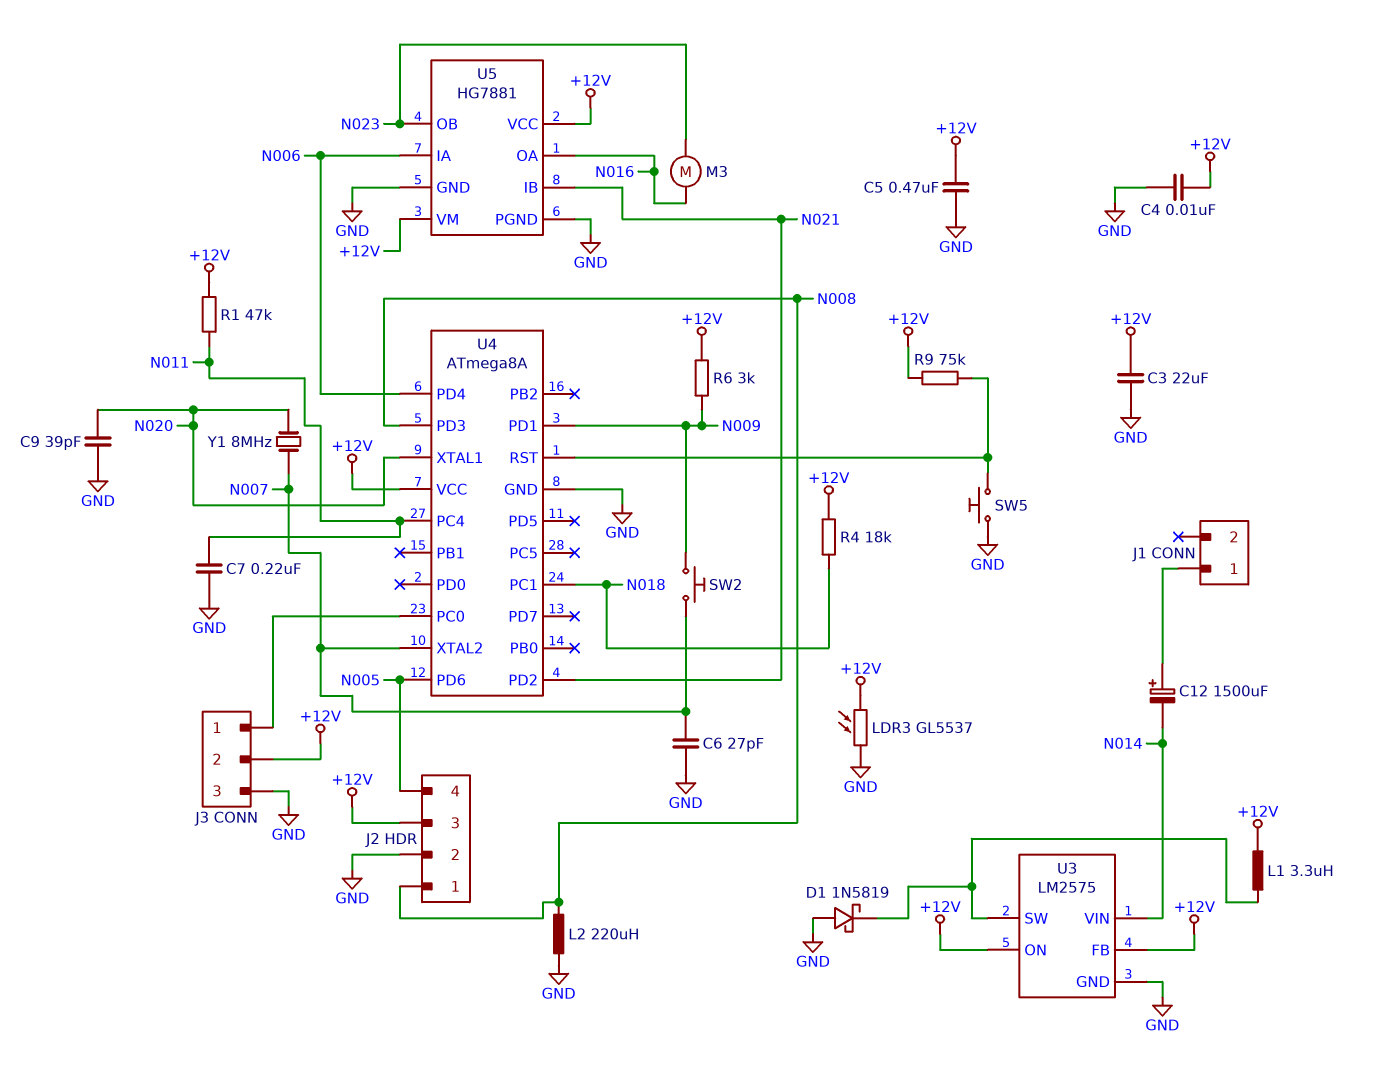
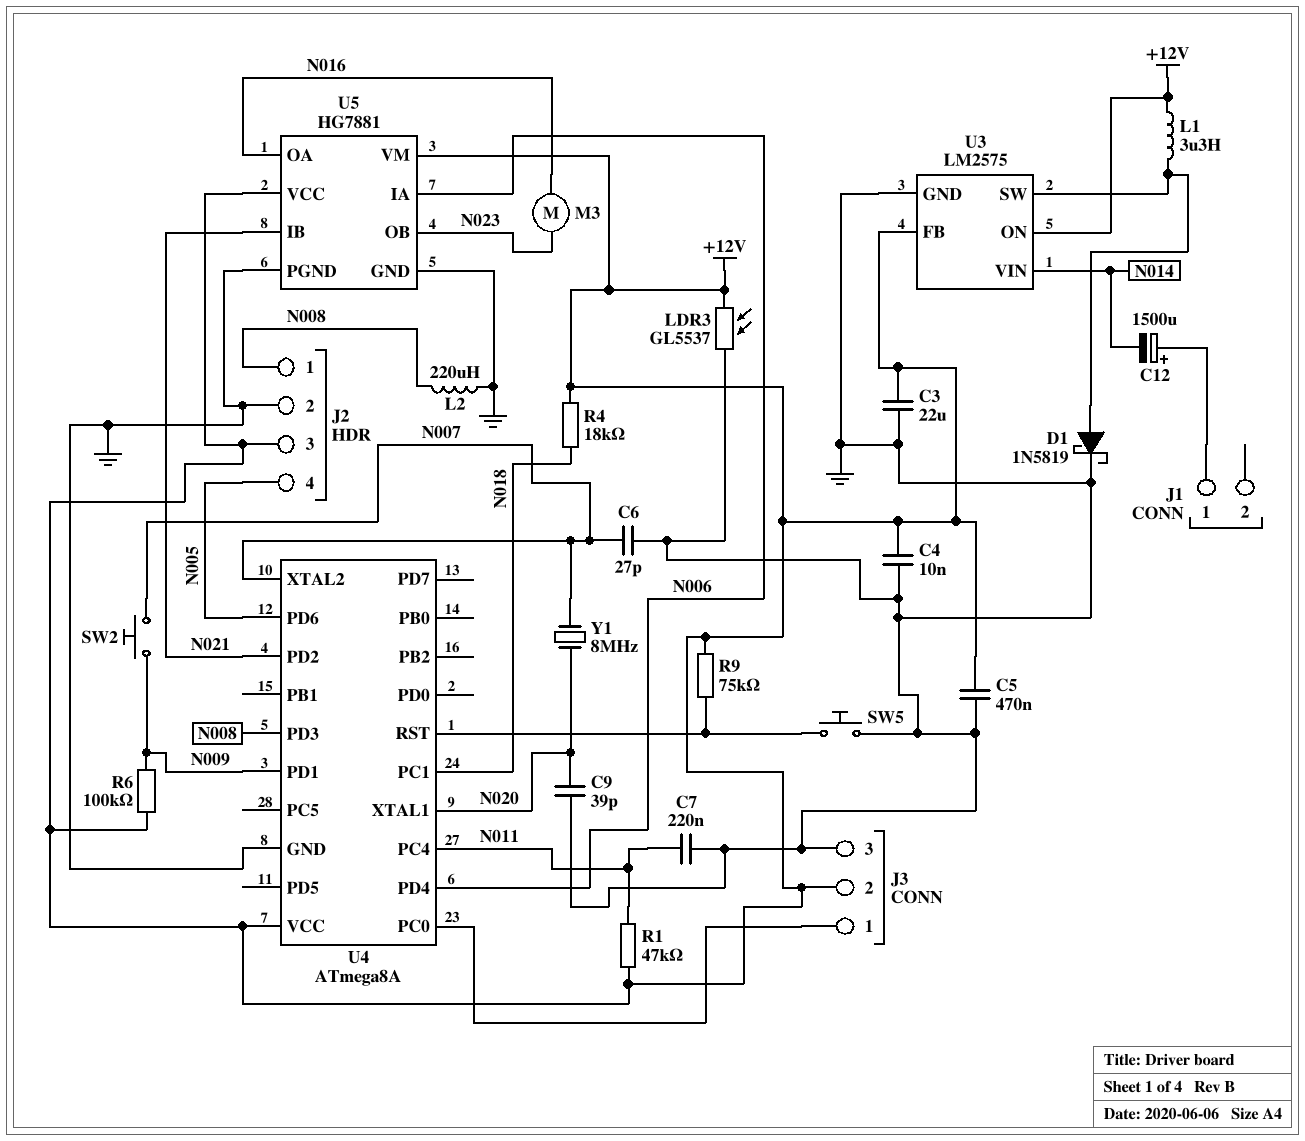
D1: schottky 1N5819 (A GND, K U3/SW) -> schottky 1N5819 (A U3/SW, K GND)
R6: 3k (+12V, N009) -> 100k (+12V, N009)

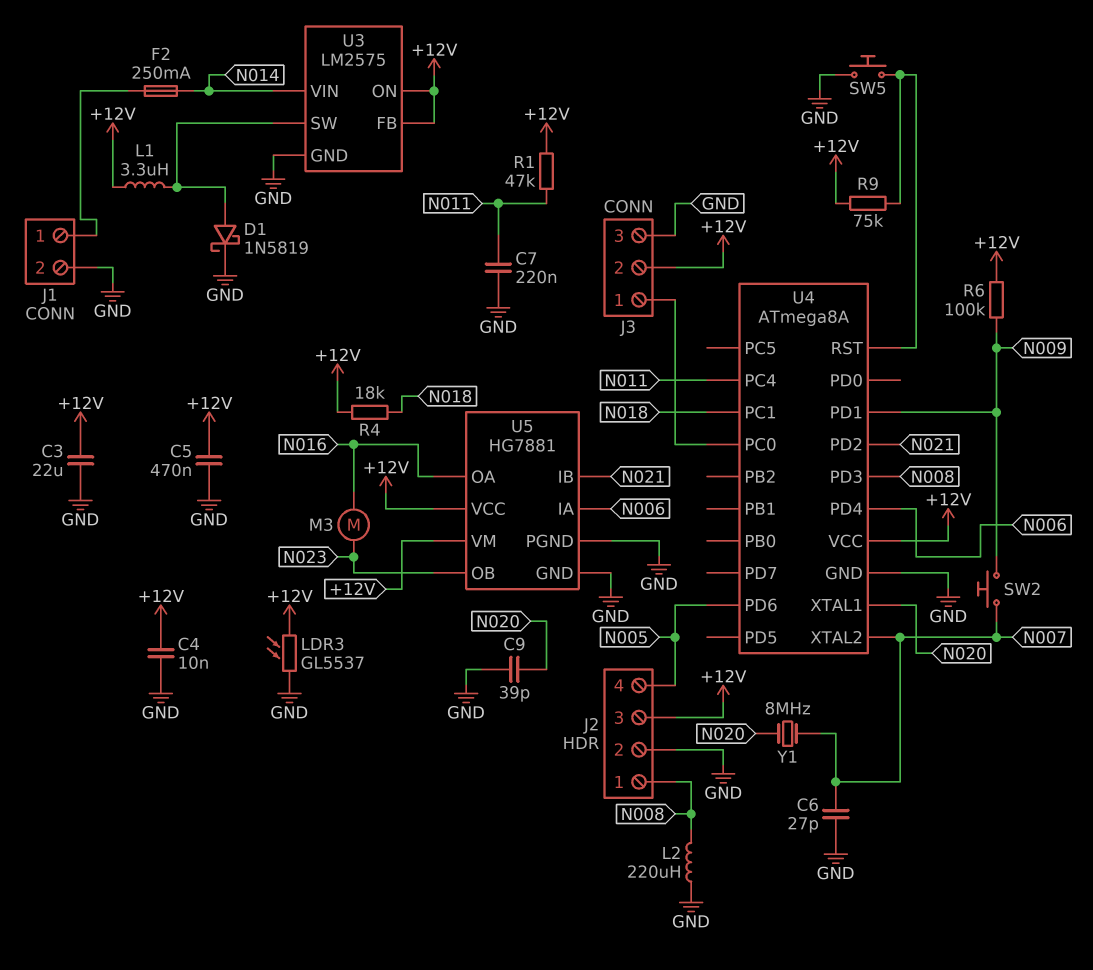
C12: 1500uF (plus J1/1, minus N014) -> none
F2: none -> 250mA (J1/1, N014)
J1 pin 2: none -> GND

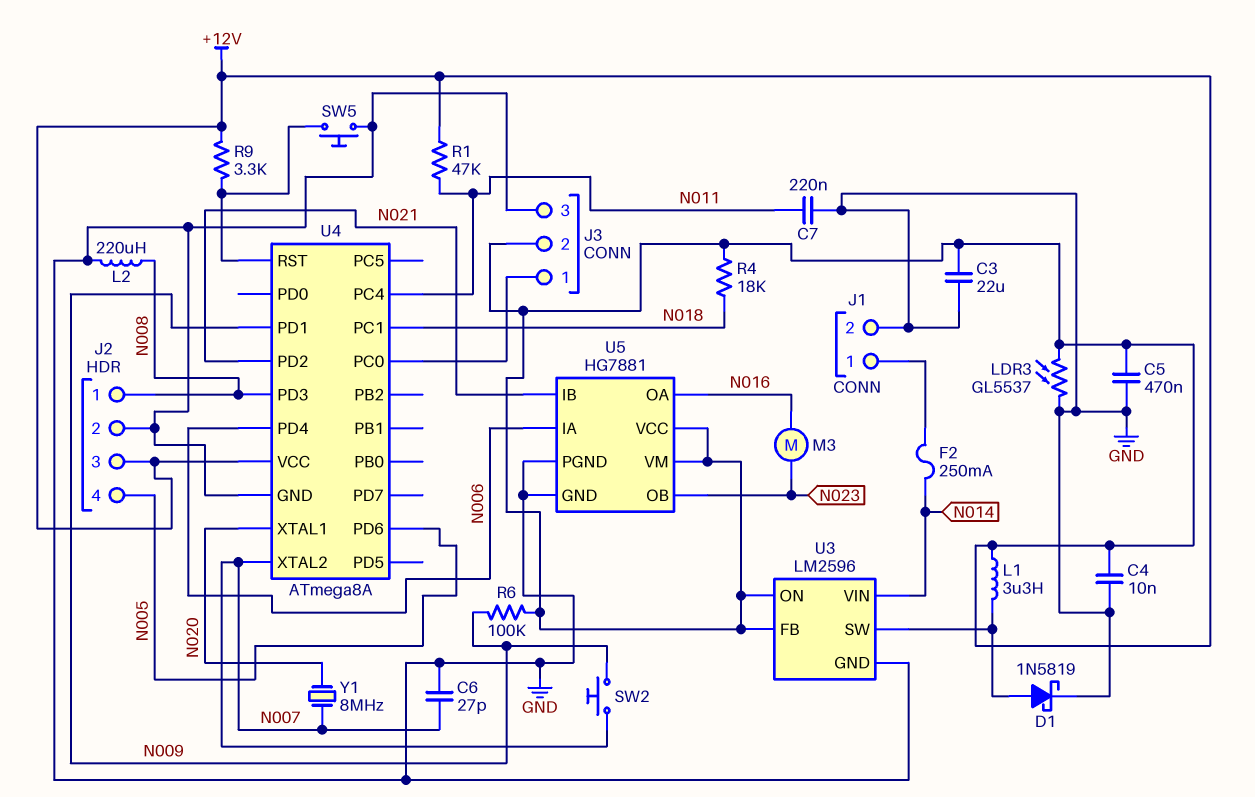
C9: 39pF (GND, N020) -> none
R9: 75k (+12V, U4/RST) -> 3.3k (+12V, U4/RST)
U3: LM2575 -> LM2596

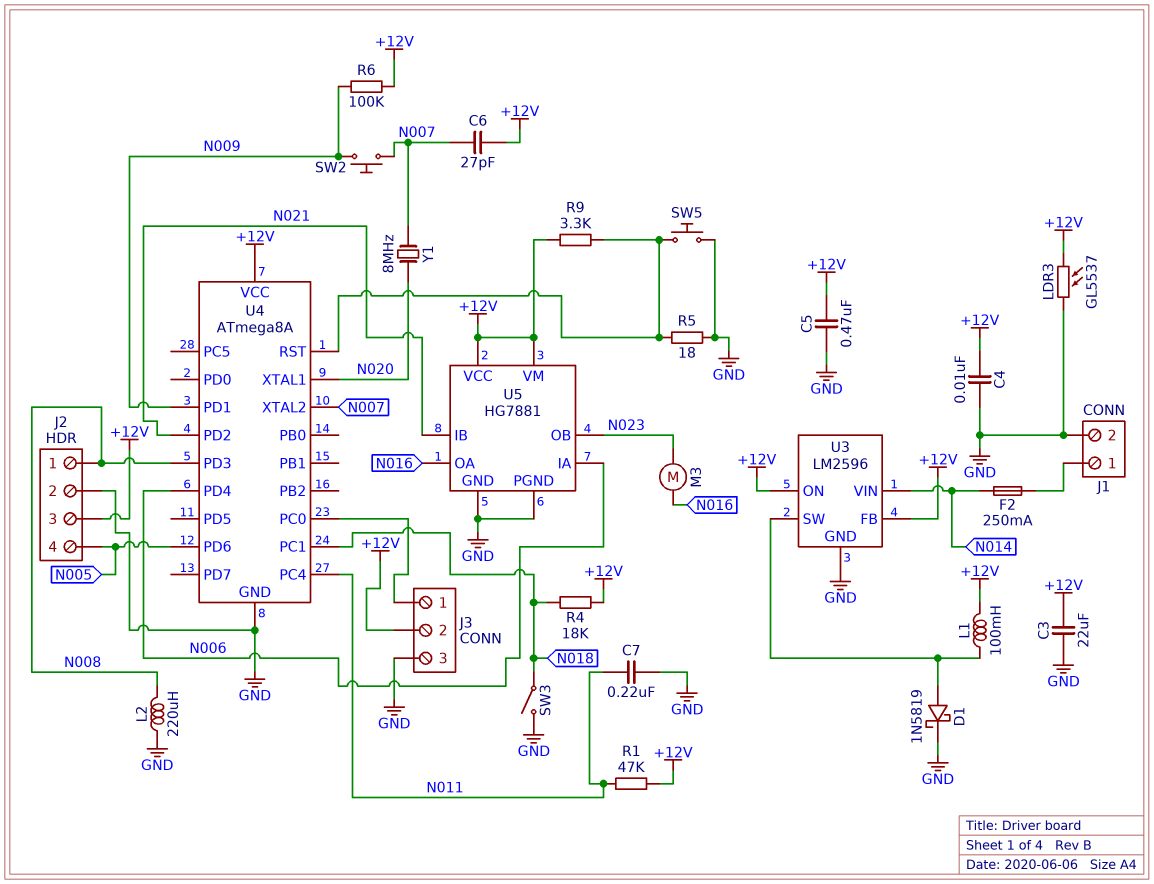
C6: 27pF (GND, N007) -> 27pF (+12V, N007)
L1: 3.3uH (+12V, U3/SW) -> 100mH (+12V, U3/SW)
R5: none -> 18 (GND, U4/RST)
SW3: none -> switch (GND, N018)

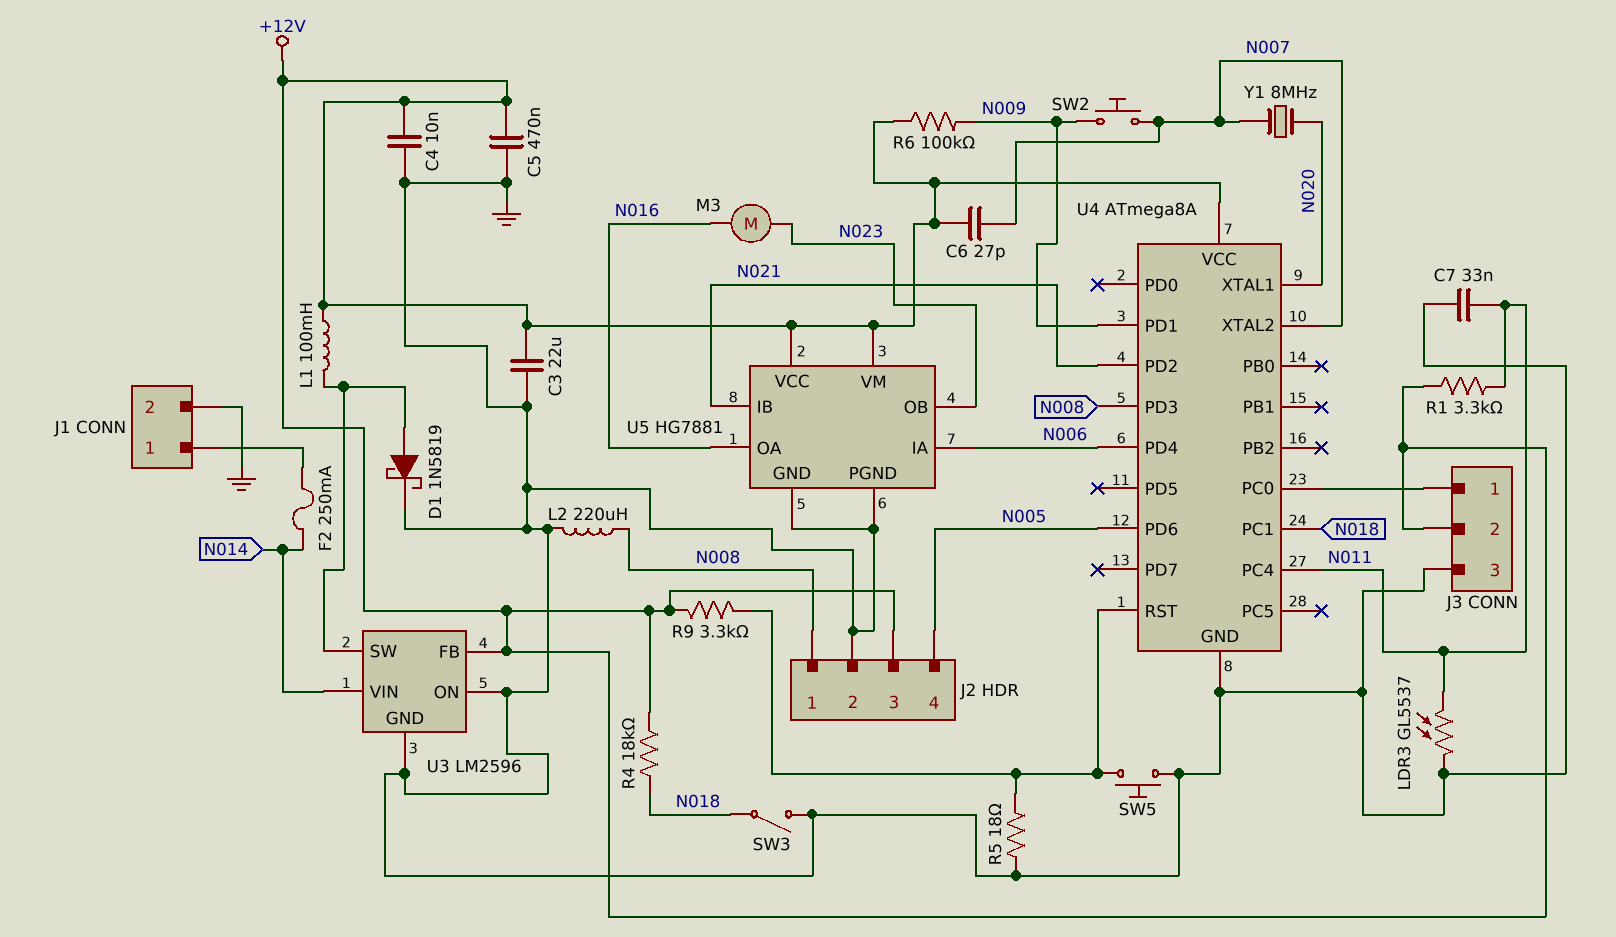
C7: 220nF (GND, N011) -> 33nF (GND, N011)
LDR3: GL5537 (+12V, GND) -> GL5537 (GND, N011)
R1: 47k (+12V, N011) -> 3.3k (+12V, N011)
U3 pin ON: +12V -> GND

